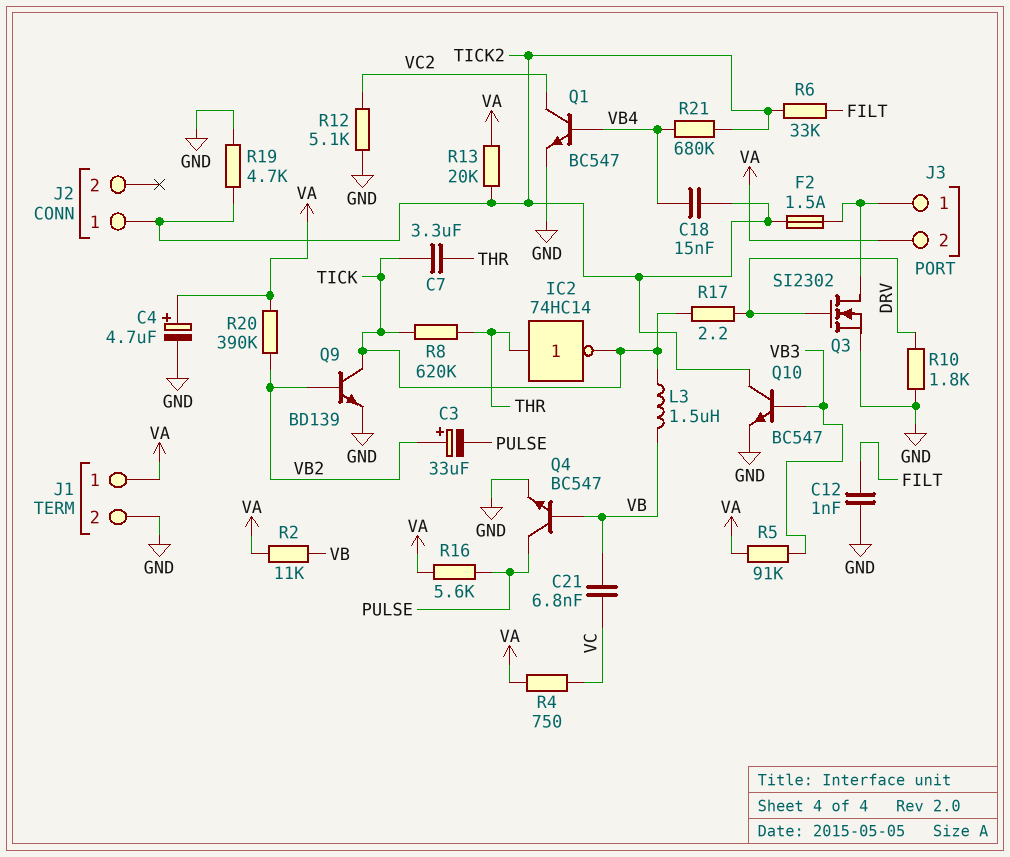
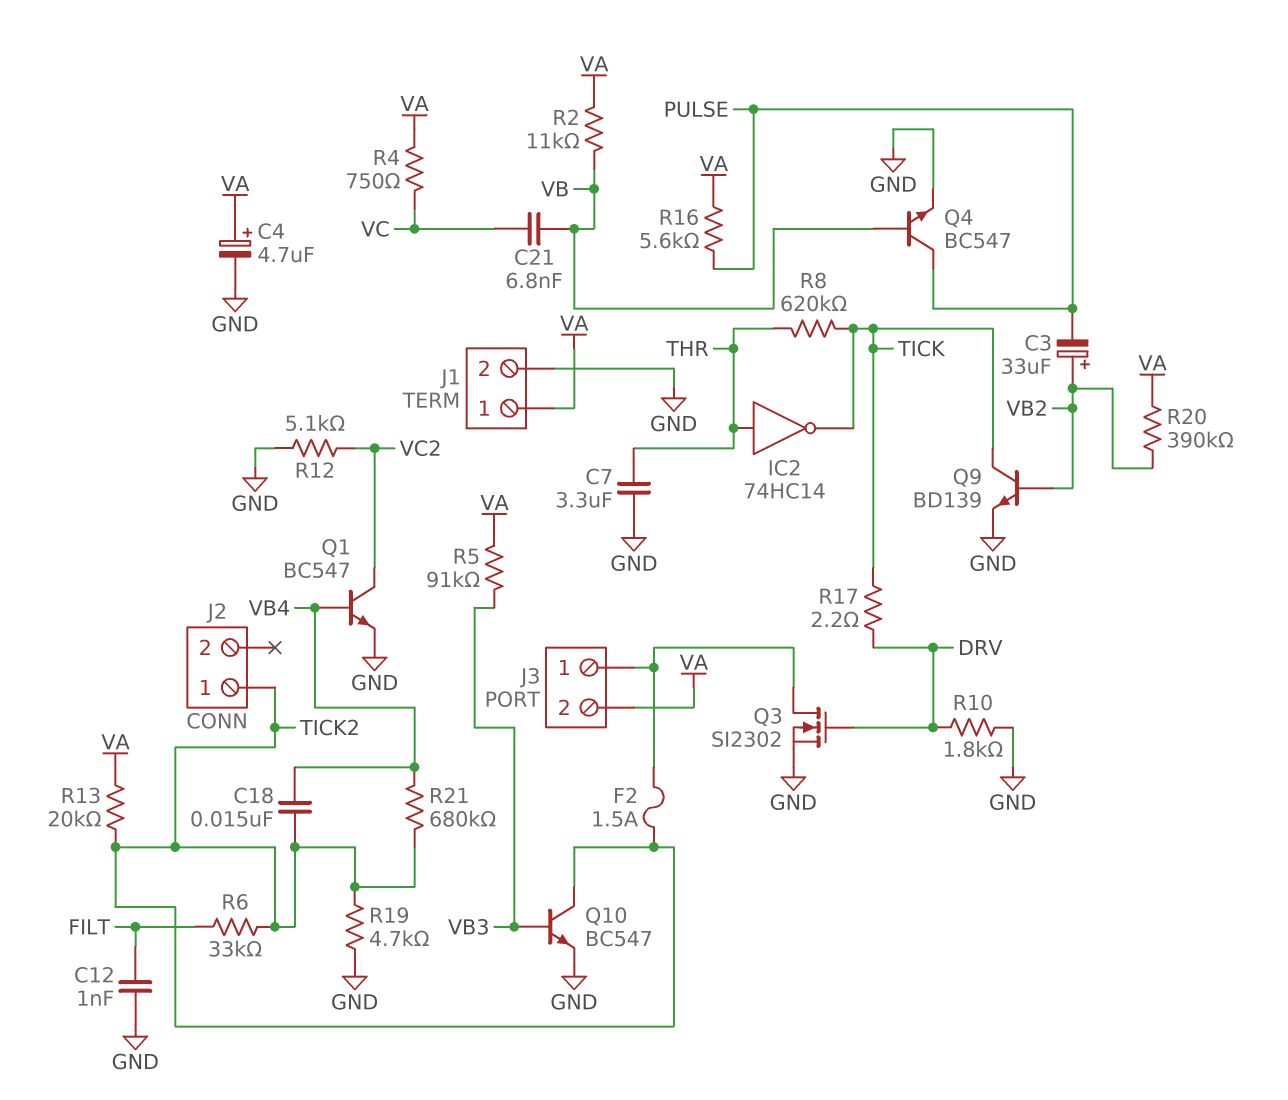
C7: 3.3uF (THR, TICK) -> 3.3uF (GND, THR)
L3: 1.5uH (TICK, VB) -> none

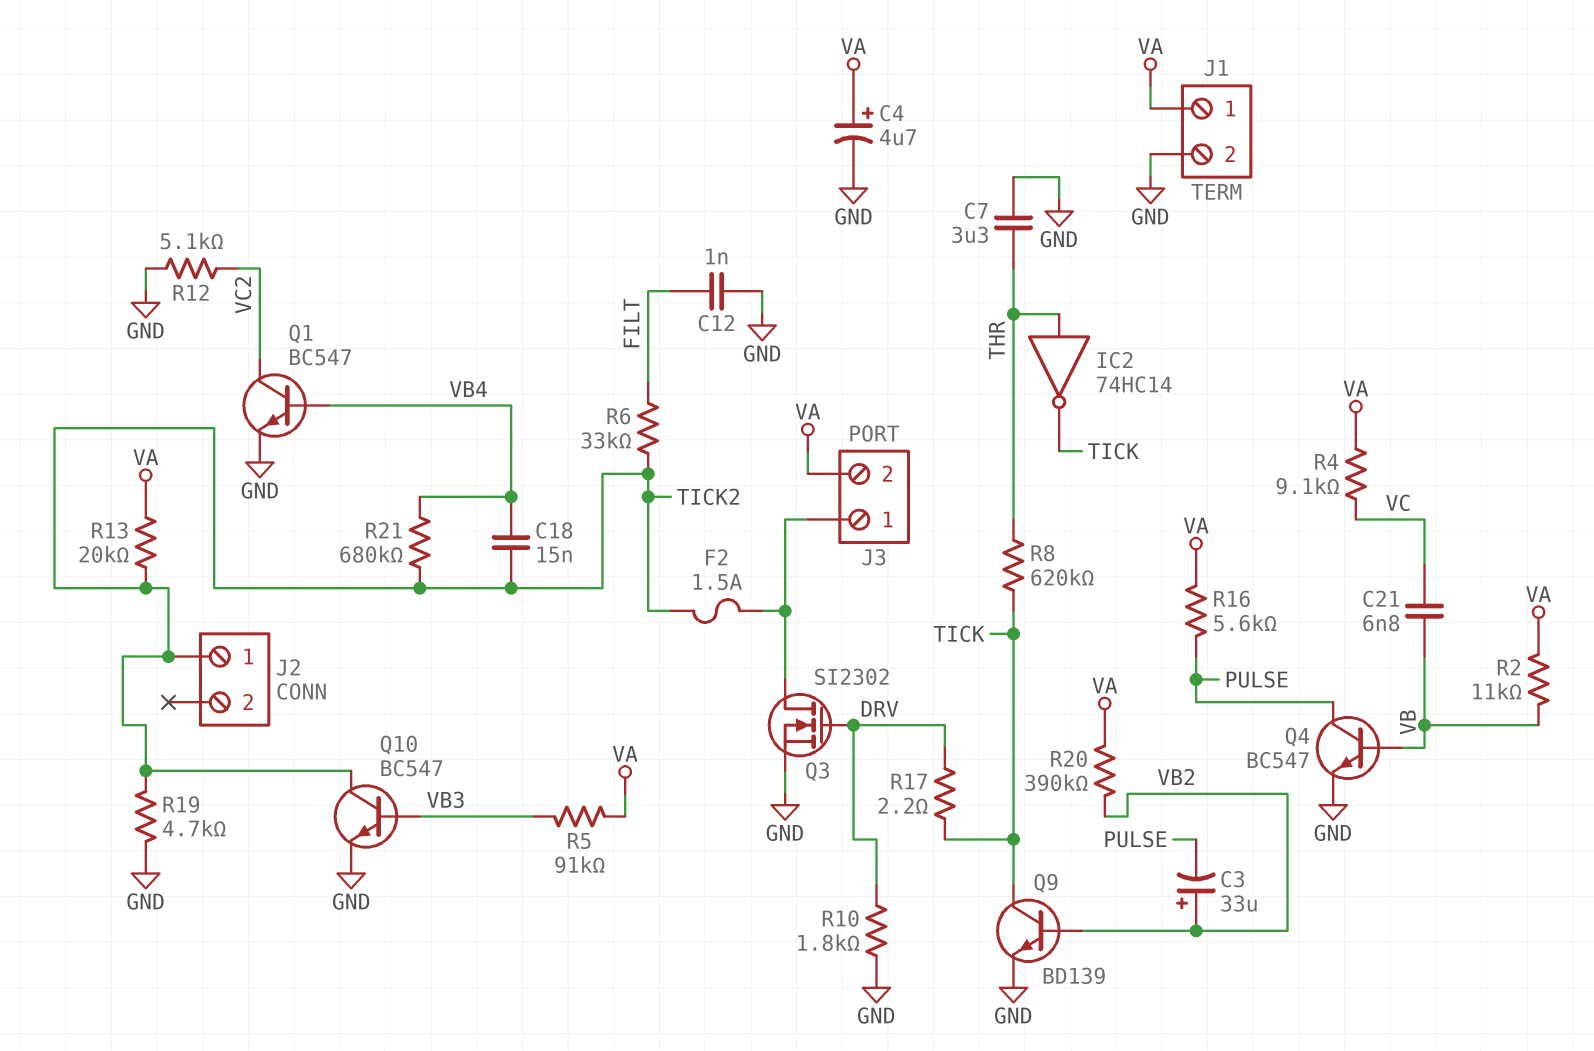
R4: 750 (VA, VC) -> 9.1k (VA, VC)

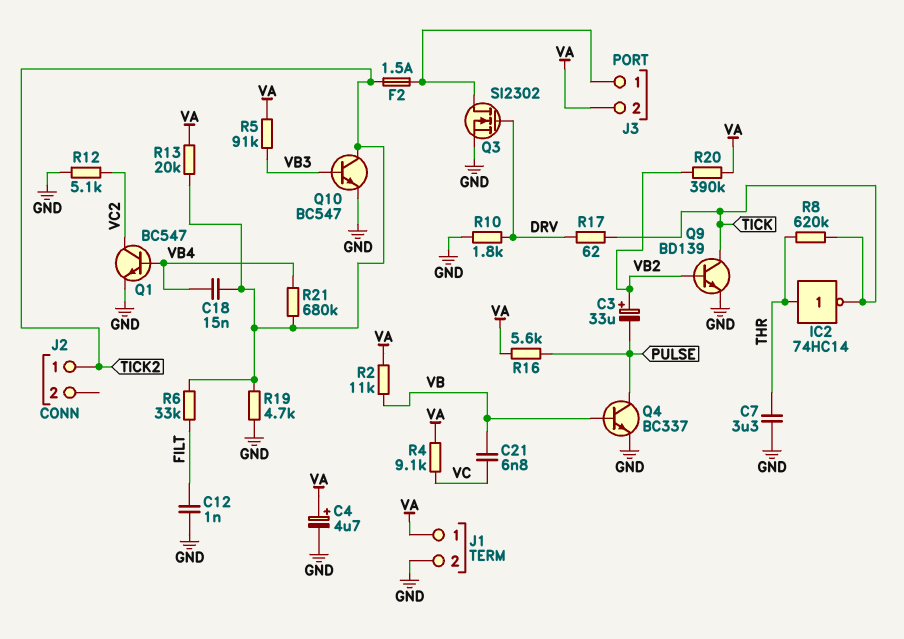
Q4: NPN BC547 (B VB, C PULSE, E GND) -> NPN BC337 (B VB, C PULSE, E GND)
R17: 2.2 (DRV, TICK) -> 62 (DRV, TICK)

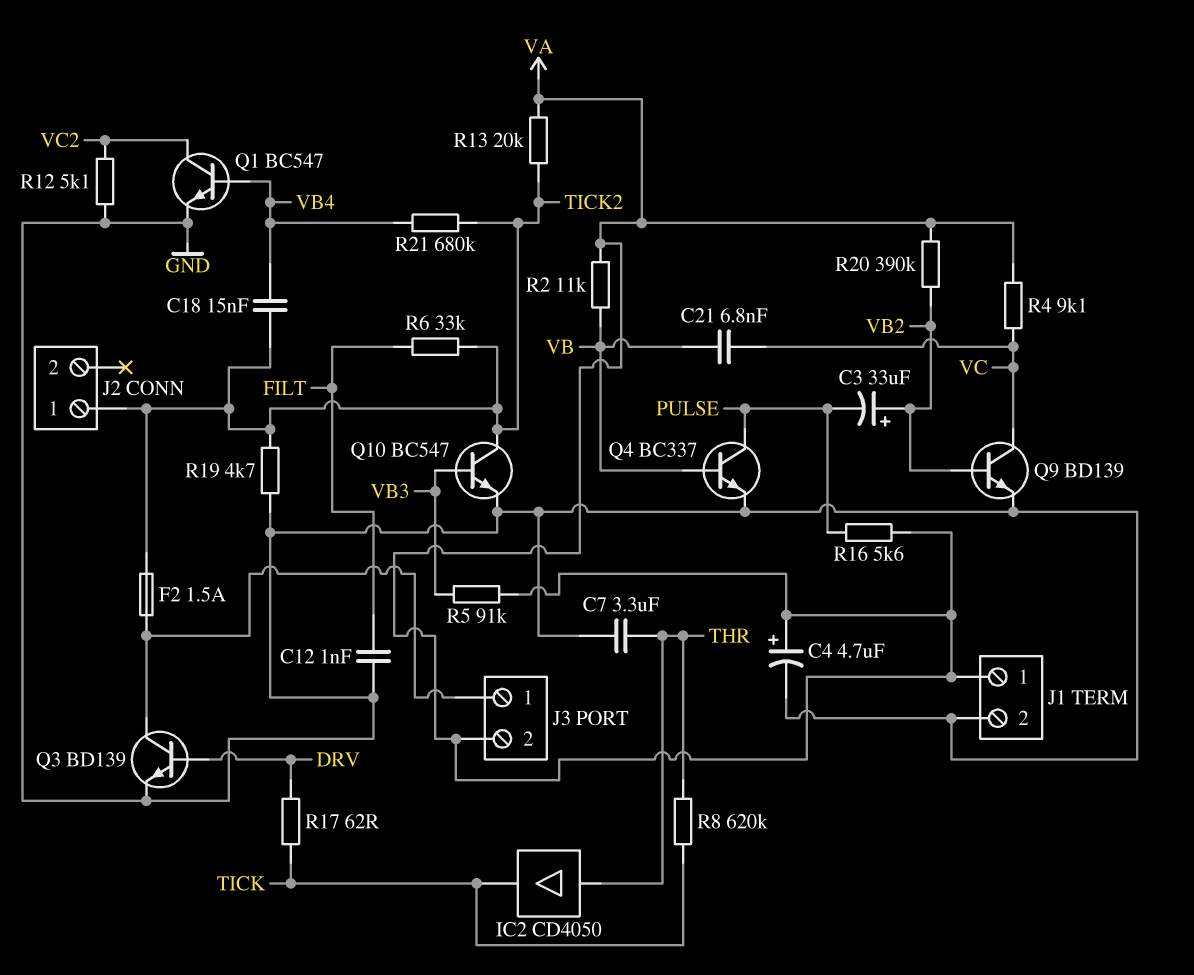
IC2: NOT 74HC14 (in THR, out TICK) -> buffer CD4050 (in THR, out TICK)
Q3: NMOS SI2302 (G DRV, D J3/1, S GND) -> NPN BD139 (B DRV, C J3/1, E GND)
Q9: NPN BD139 (B VB2, C TICK, E GND) -> NPN BD139 (B VB2, C VC, E GND)
R10: 1.8k (DRV, GND) -> none

